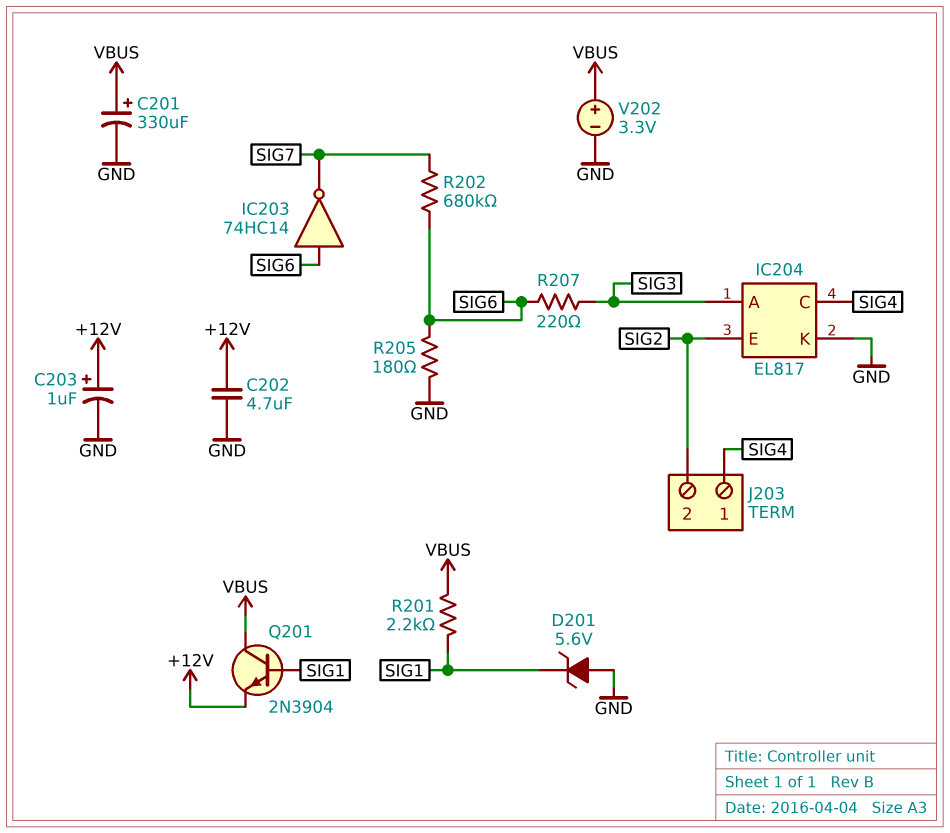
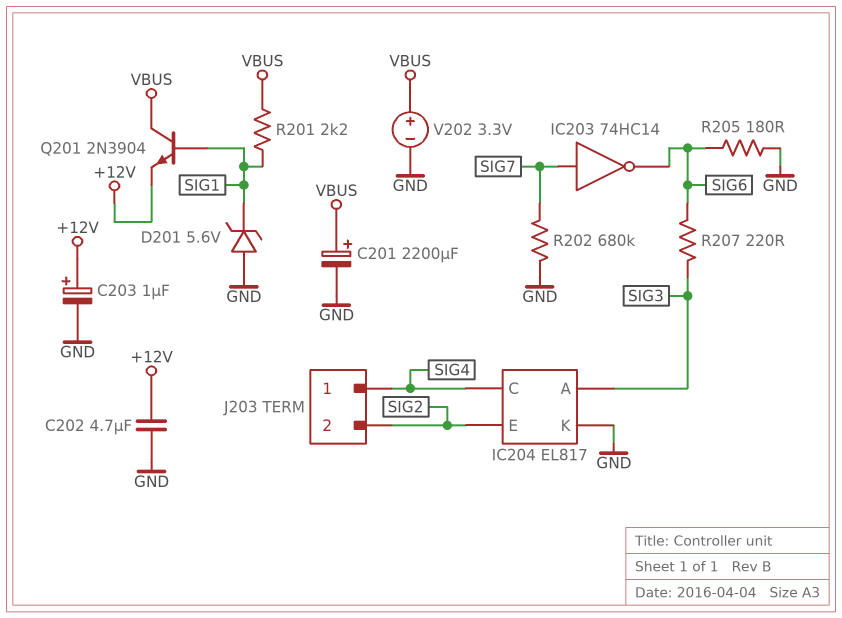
C201: 330uF (plus VBUS, minus GND) -> 2200uF (plus VBUS, minus GND)
IC203: NOT 74HC14 (in SIG6, out SIG7) -> NOT 74HC14 (in SIG7, out SIG6)
R202: 680k (SIG6, SIG7) -> 680k (GND, SIG7)

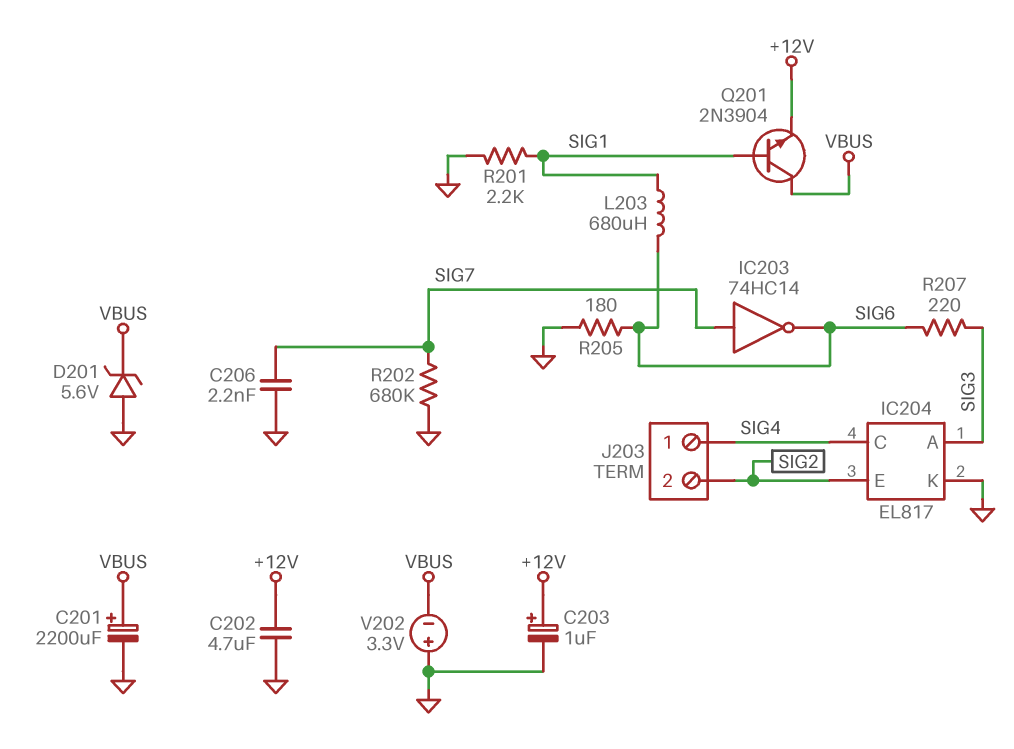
C206: none -> 2.2nF (GND, SIG7)
D201: zener 5.6V (A GND, K SIG1) -> zener 5.6V (A GND, K VBUS)
L203: none -> 680uH (SIG1, SIG6)
R201: 2.2k (SIG1, VBUS) -> 2.2k (GND, SIG1)
V202: 3.3V (plus VBUS, minus GND) -> 3.3V (plus GND, minus VBUS)

